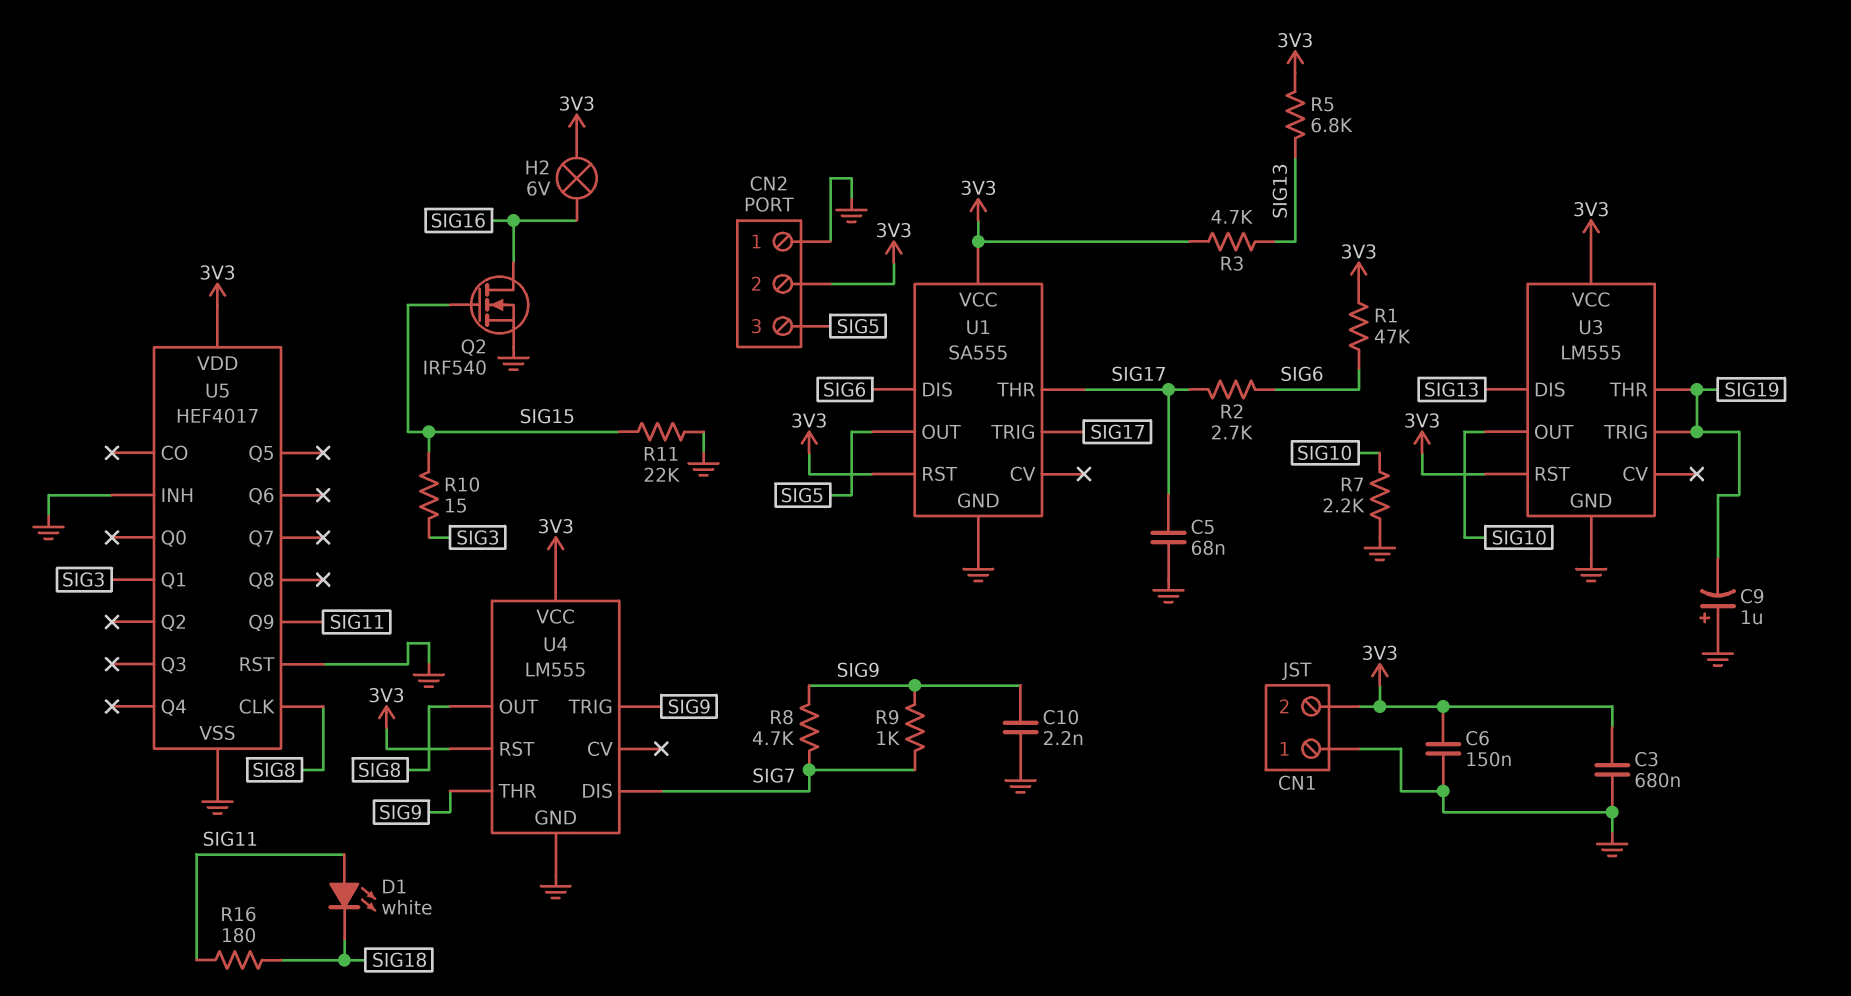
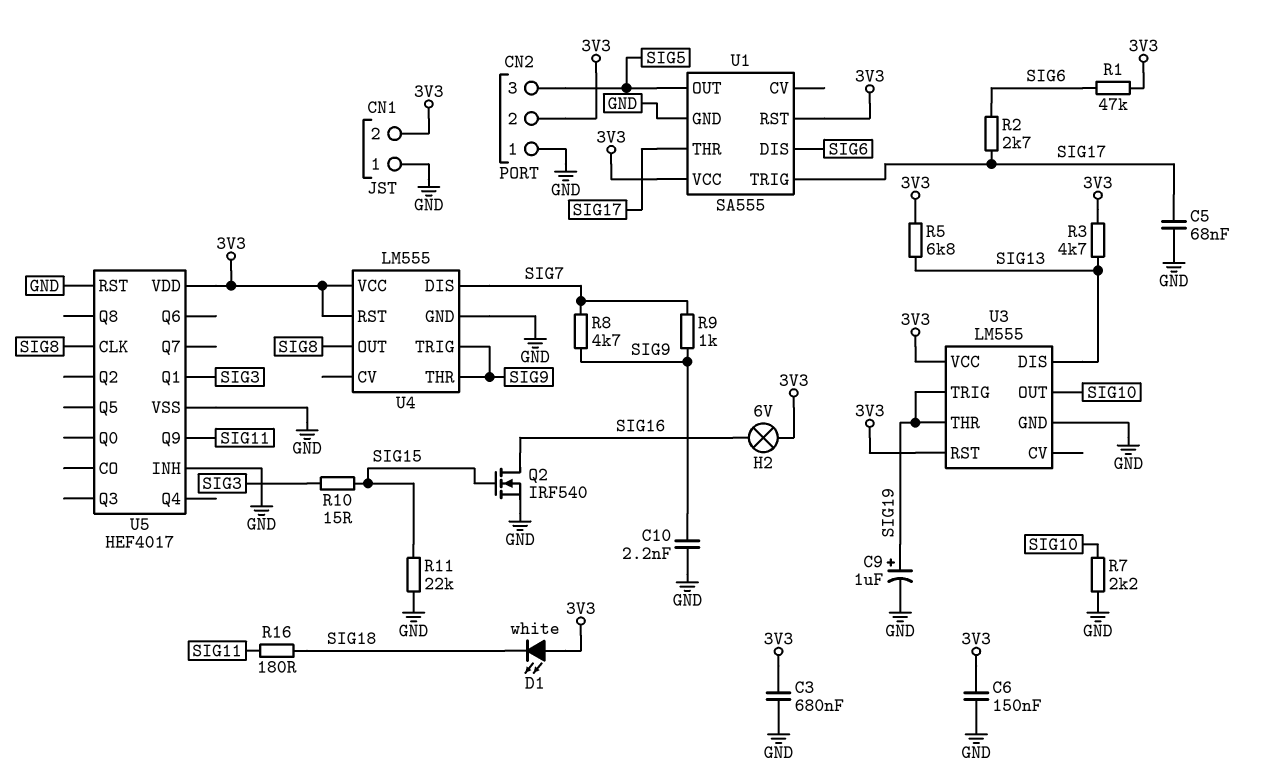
C9: 1uF (plus GND, minus SIG19) -> 1uF (plus SIG19, minus GND)
D1: LED white (A SIG11, K SIG18) -> LED white (A 3V3, K SIG18)

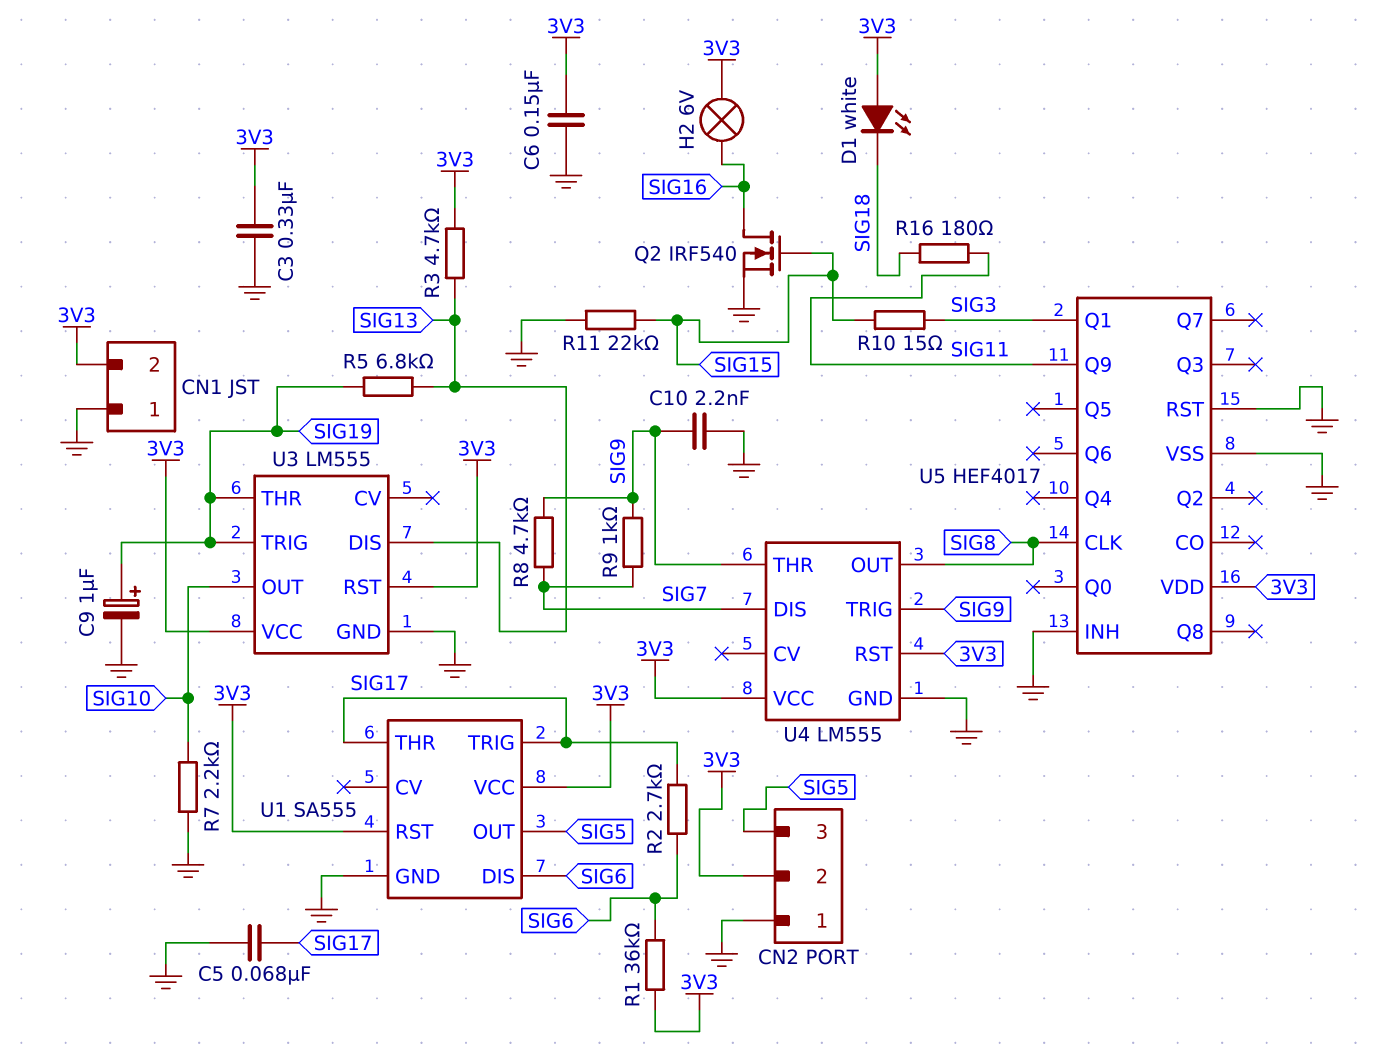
C3: 680nF (3V3, GND) -> 330nF (3V3, GND)
R1: 47k (3V3, SIG6) -> 36k (3V3, SIG6)
R5: 6.8k (3V3, SIG13) -> 6.8k (SIG13, SIG19)

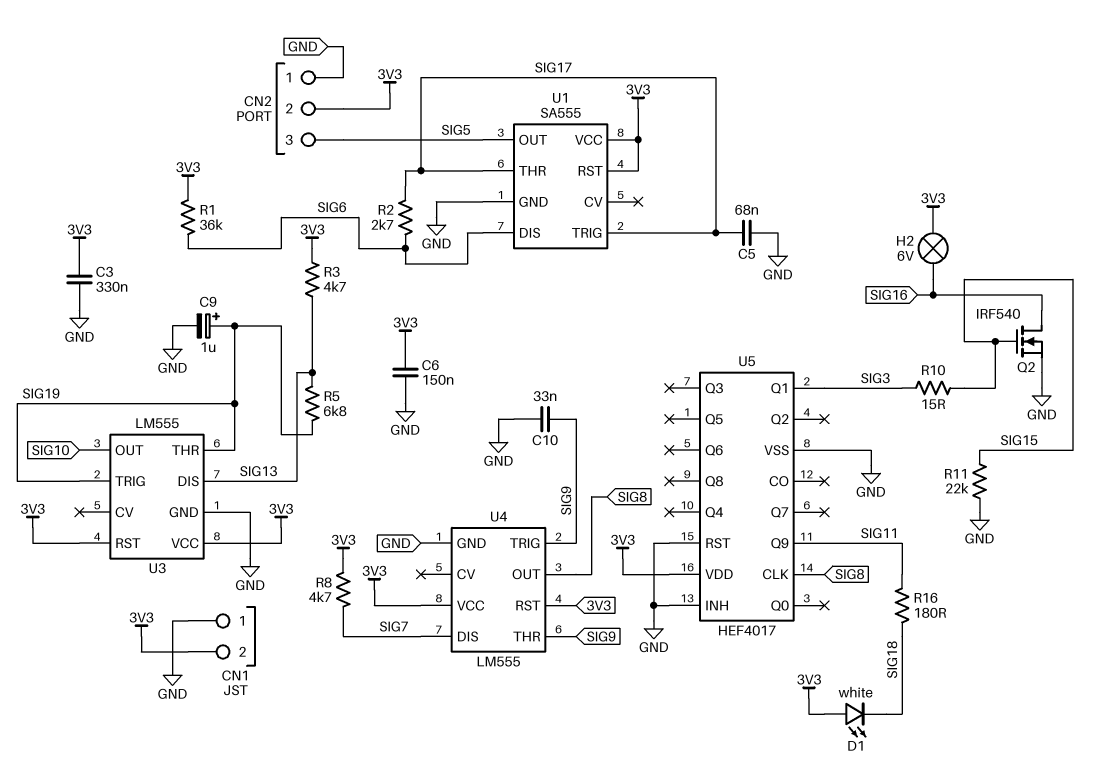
C10: 2.2nF (GND, SIG9) -> 33nF (GND, SIG9)
R7: 2.2k (GND, SIG10) -> none
R8: 4.7k (SIG7, SIG9) -> 4.7k (3V3, SIG7)
R9: 1k (SIG7, SIG9) -> none

